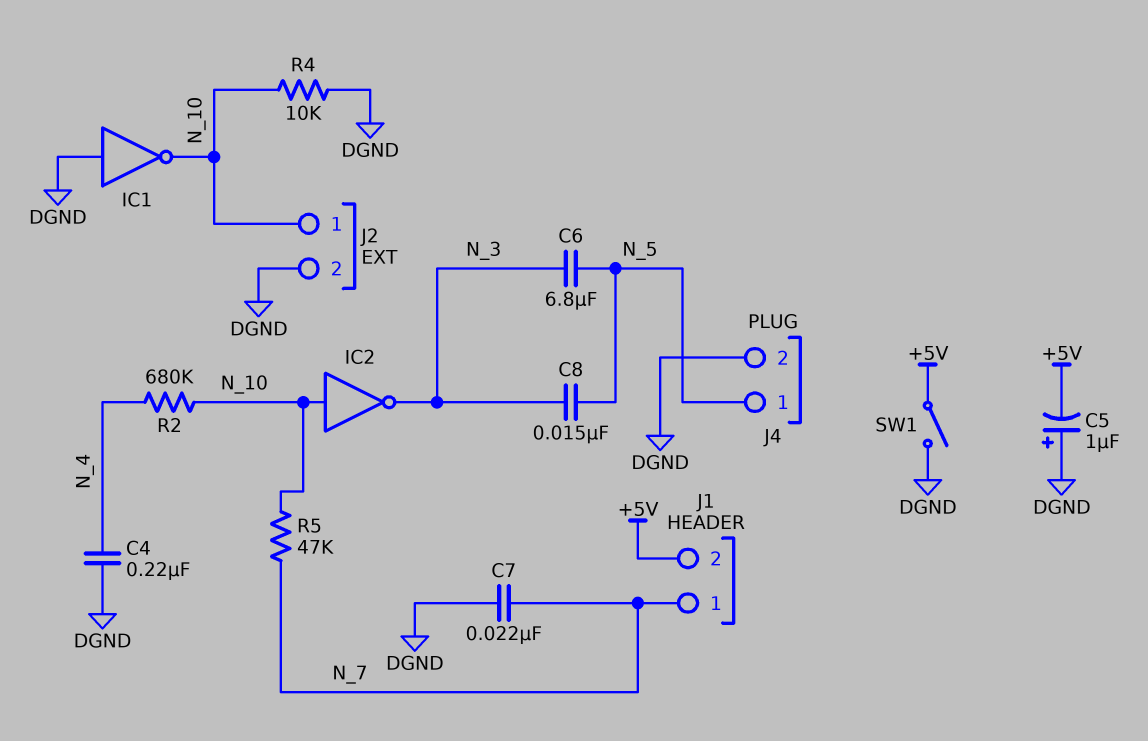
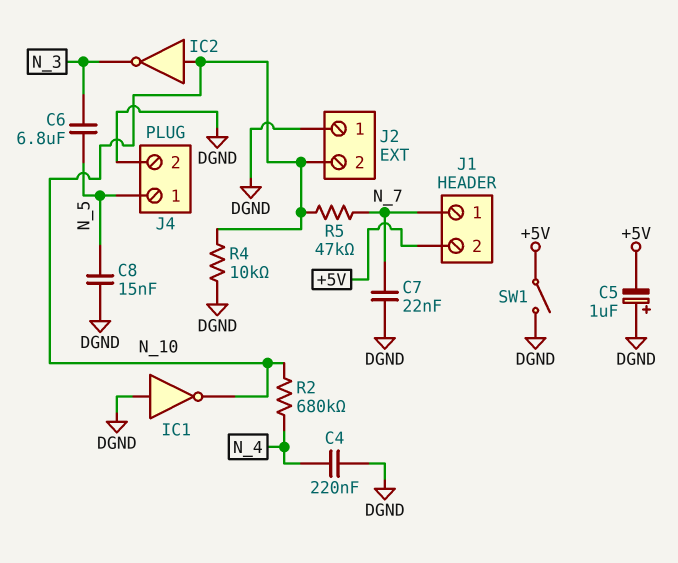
C8: 15nF (N_3, N_5) -> 15nF (DGND, N_5)
J2 pin 1: N_10 -> DGND
J2 pin 2: DGND -> N_10

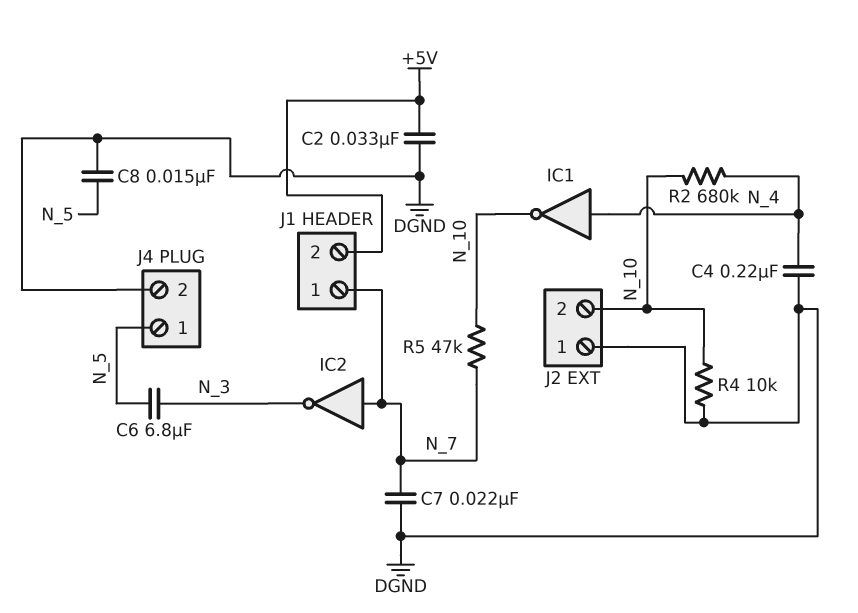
C2: none -> 33nF (+5V, DGND)
C5: 1uF (plus DGND, minus +5V) -> none
IC1: NOT (in DGND, out N_10) -> NOT (in N_4, out N_10)
IC2: NOT (in N_10, out N_3) -> NOT (in N_7, out N_3)
SW1: switch (+5V, DGND) -> none

